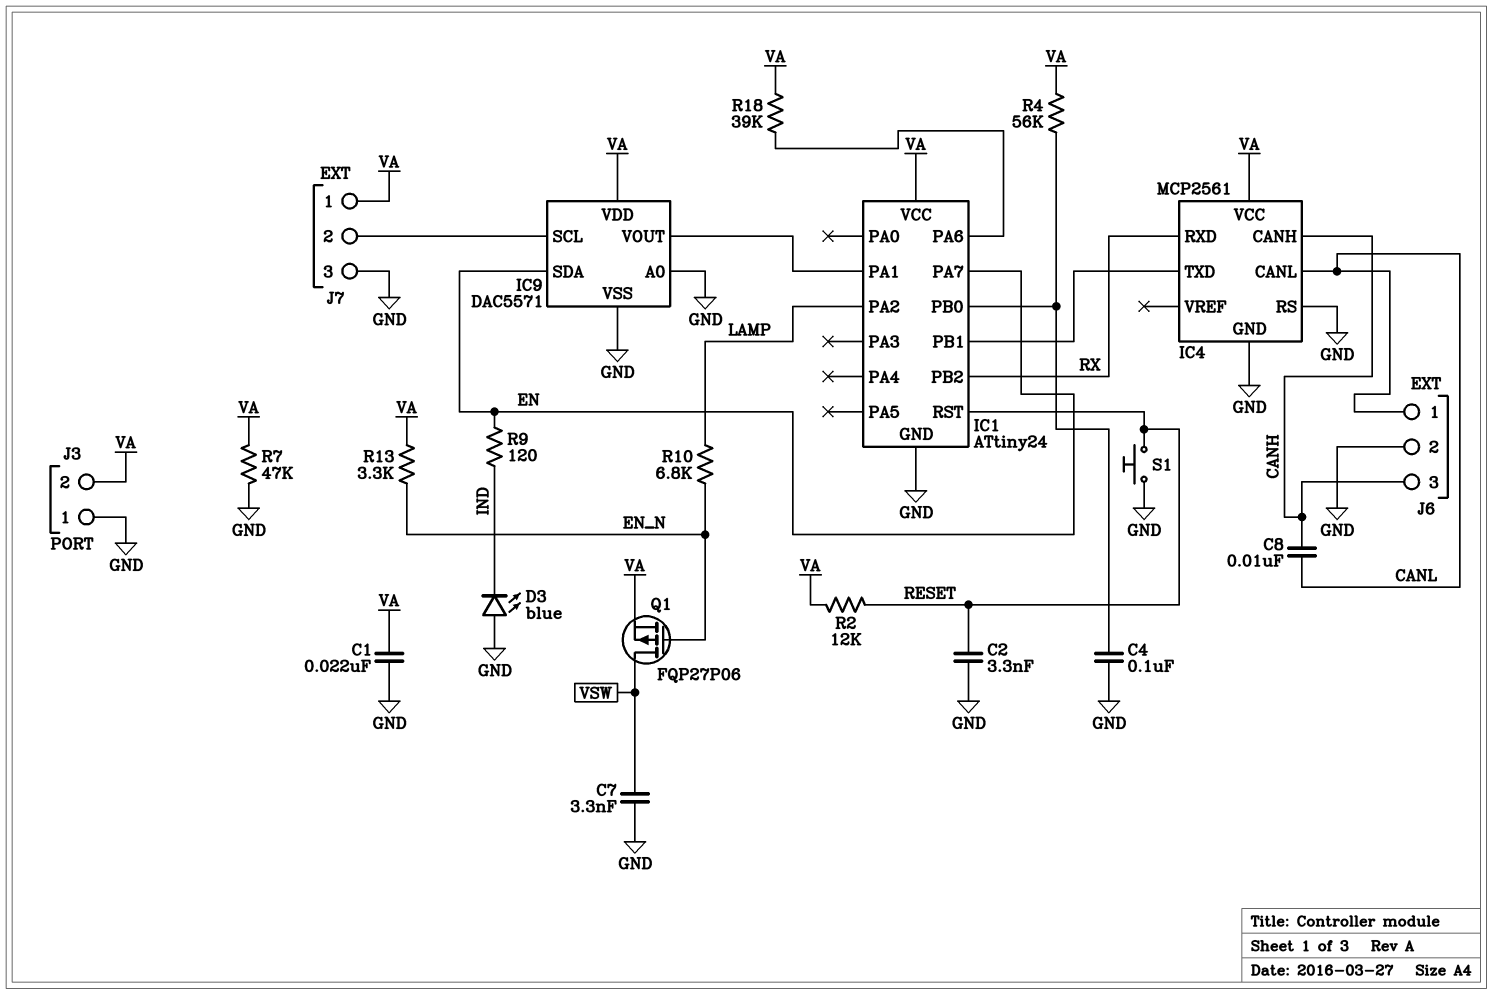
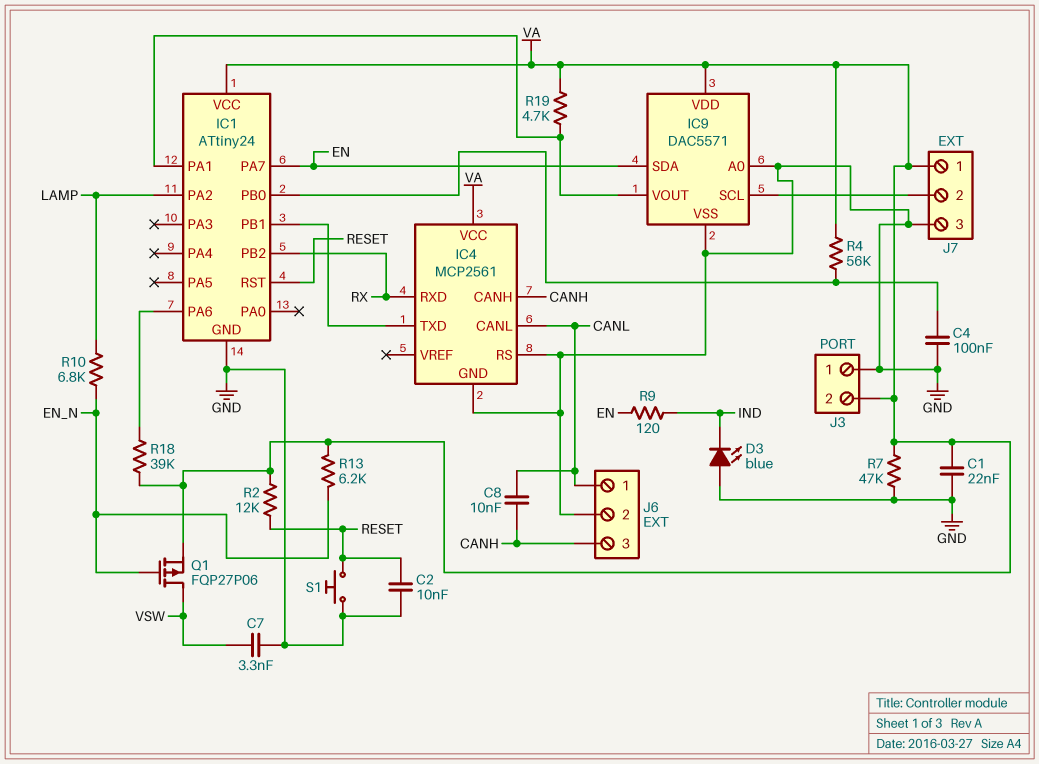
C2: 3.3nF (GND, RESET) -> 10nF (GND, RESET)
R13: 3.3k (EN_N, VA) -> 6.2k (EN_N, VA)
R19: none -> 4.7k (IC1/PA1, VA)

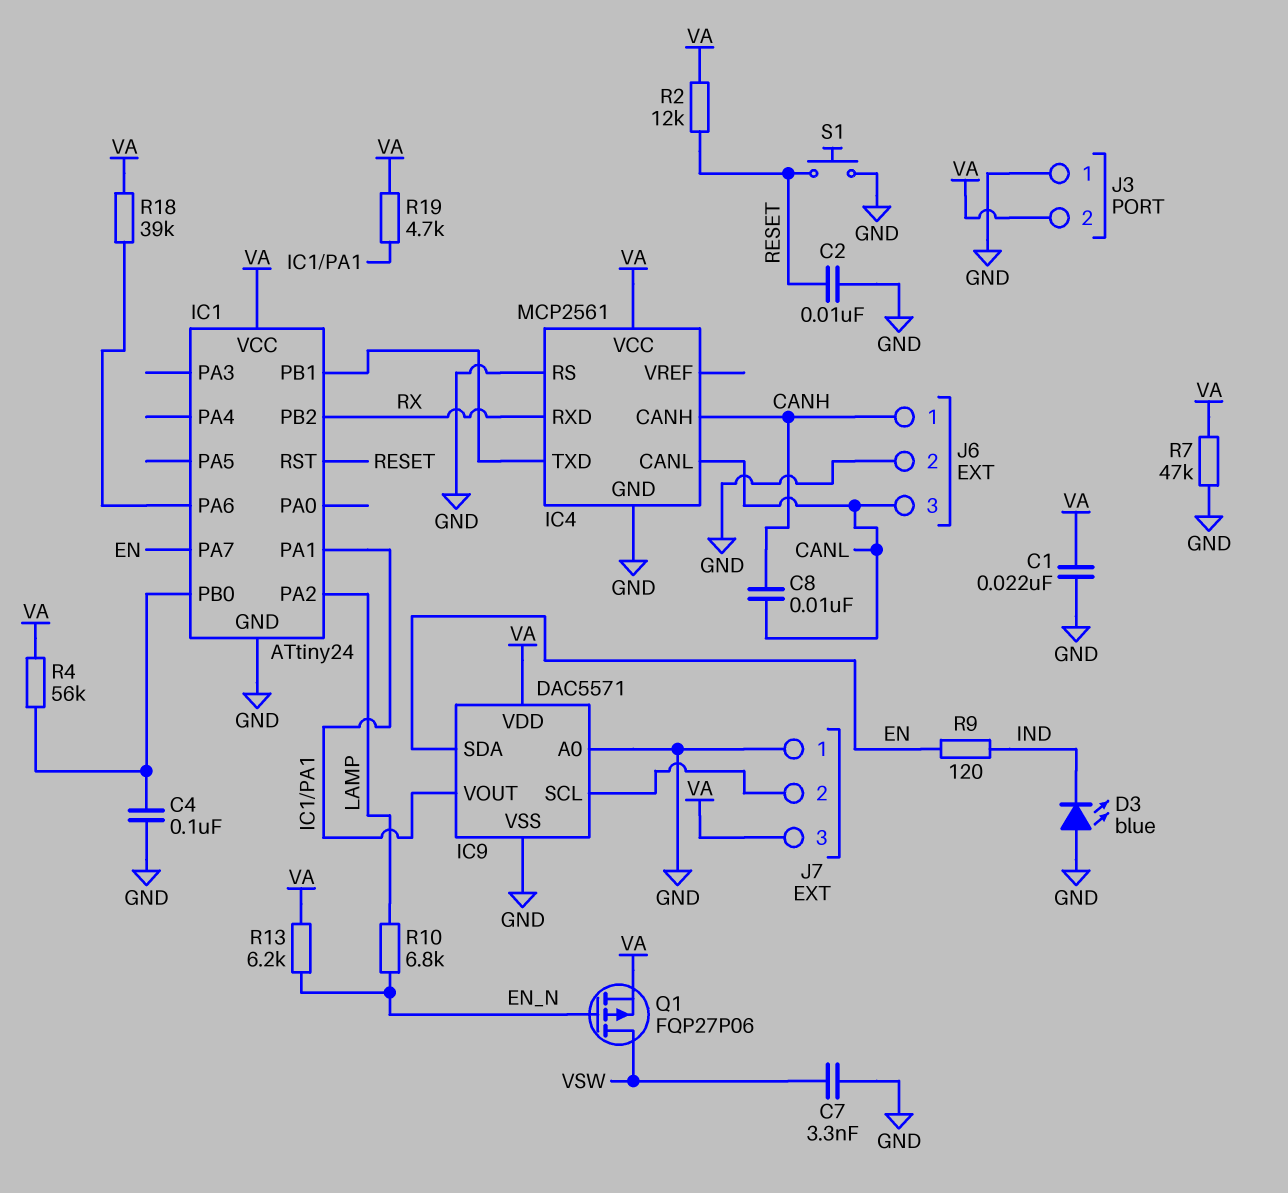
J6 pin 1: CANL -> CANH
J6 pin 3: CANH -> CANL
J7 pin 1: VA -> GND
J7 pin 3: GND -> VA

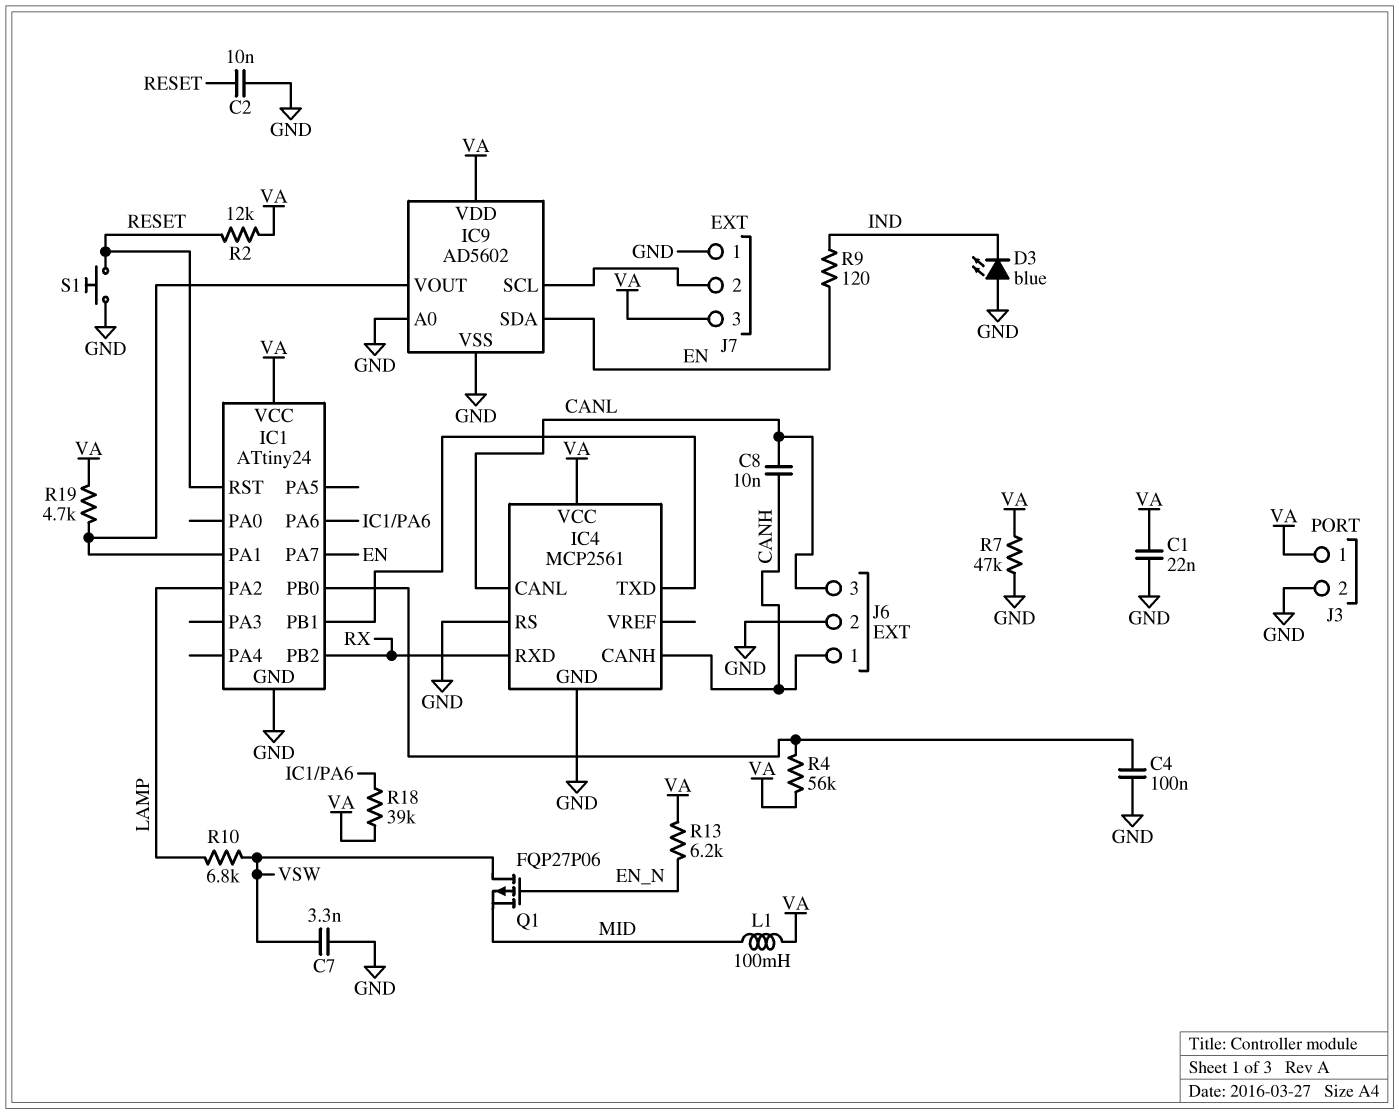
IC9: DAC5571 -> AD5602
J3 pin 1: GND -> VA
J3 pin 2: VA -> GND
L1: none -> 100mH (MID, VA)
Q1: PMOS FQP27P06 (G EN_N, D VSW, S VA) -> PMOS FQP27P06 (G EN_N, D VSW, S MID)
R10: 6.8k (EN_N, LAMP) -> 6.8k (LAMP, VSW)

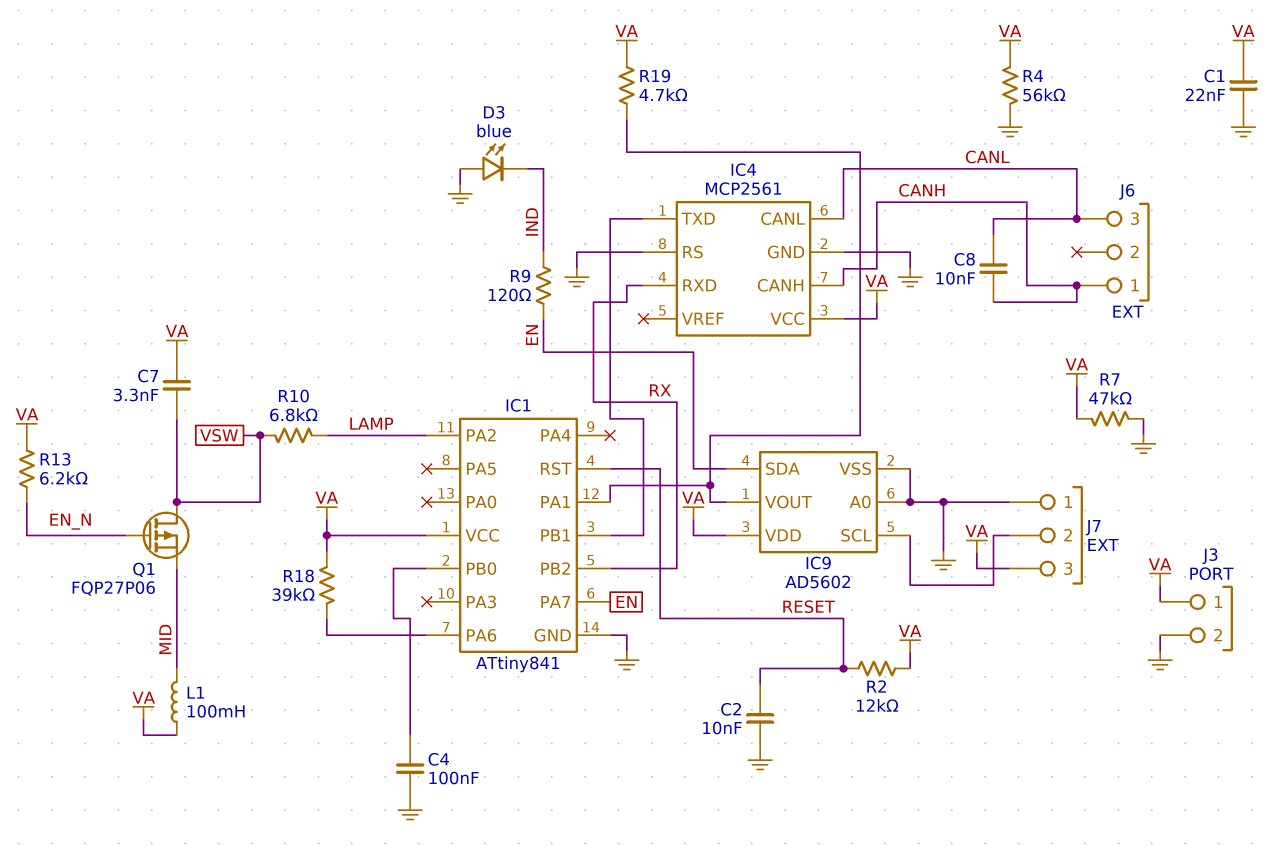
C7: 3.3nF (GND, VSW) -> 3.3nF (VA, VSW)
IC1: ATtiny24 -> ATtiny841
J6 pin 2: GND -> none
R4: 56k (IC1/PB0, VA) -> 56k (GND, VA)
S1: button (GND, RESET) -> none

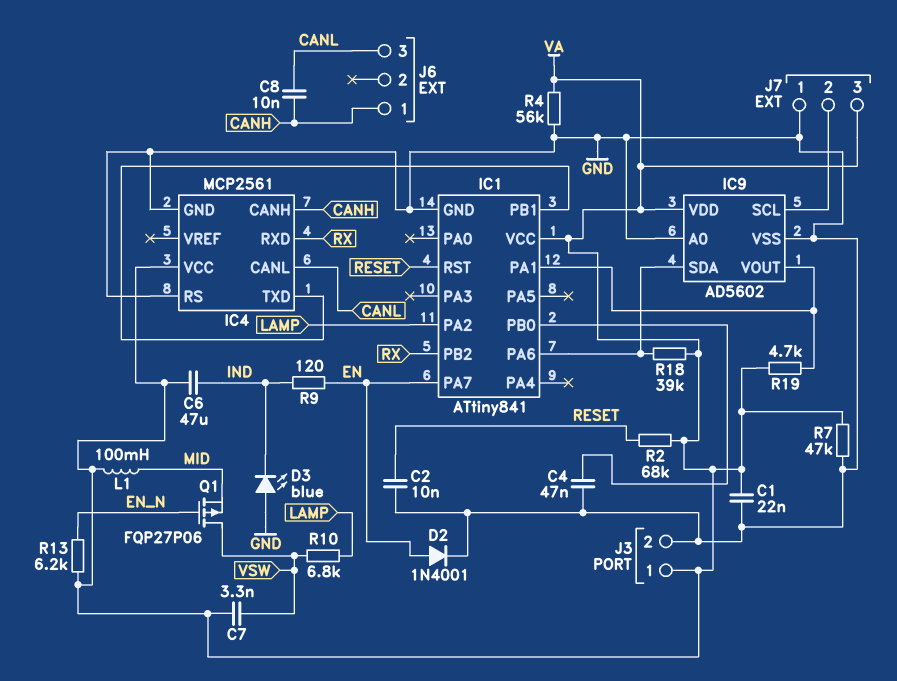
C4: 100nF (GND, IC1/PB0) -> 47nF (GND, IC1/PB0)
C6: none -> 47uF (IND, VA)
D2: none -> diode 1N4001 (A EN, K GND)
IC9 pin SDA: EN -> IC1/PA6
R2: 12k (RESET, VA) -> 68k (RESET, VA)

